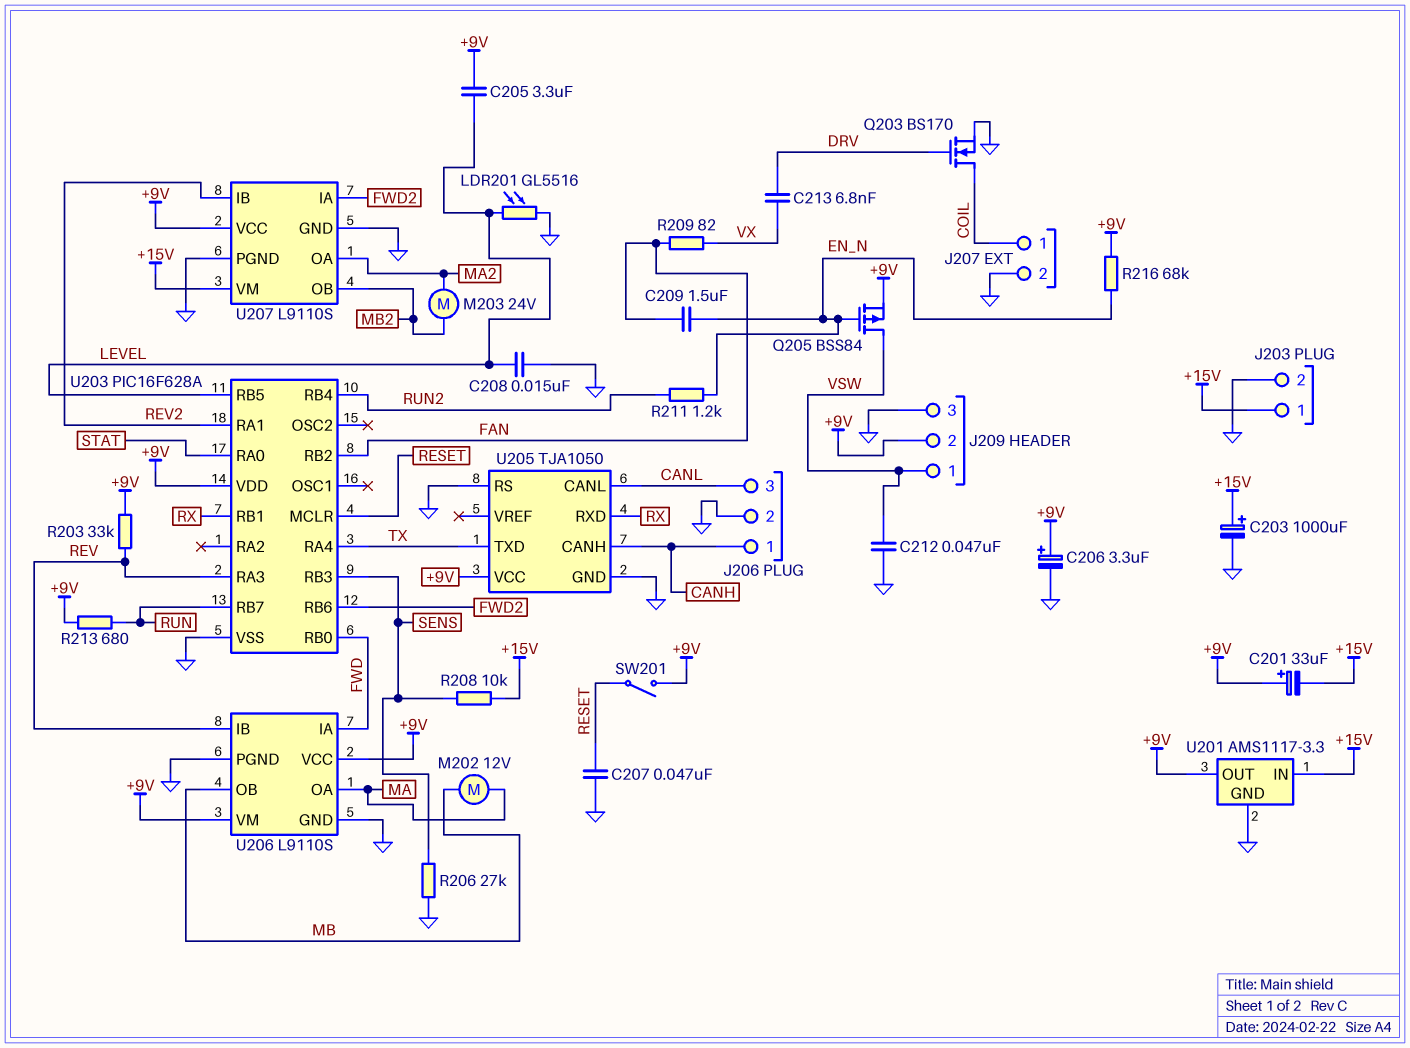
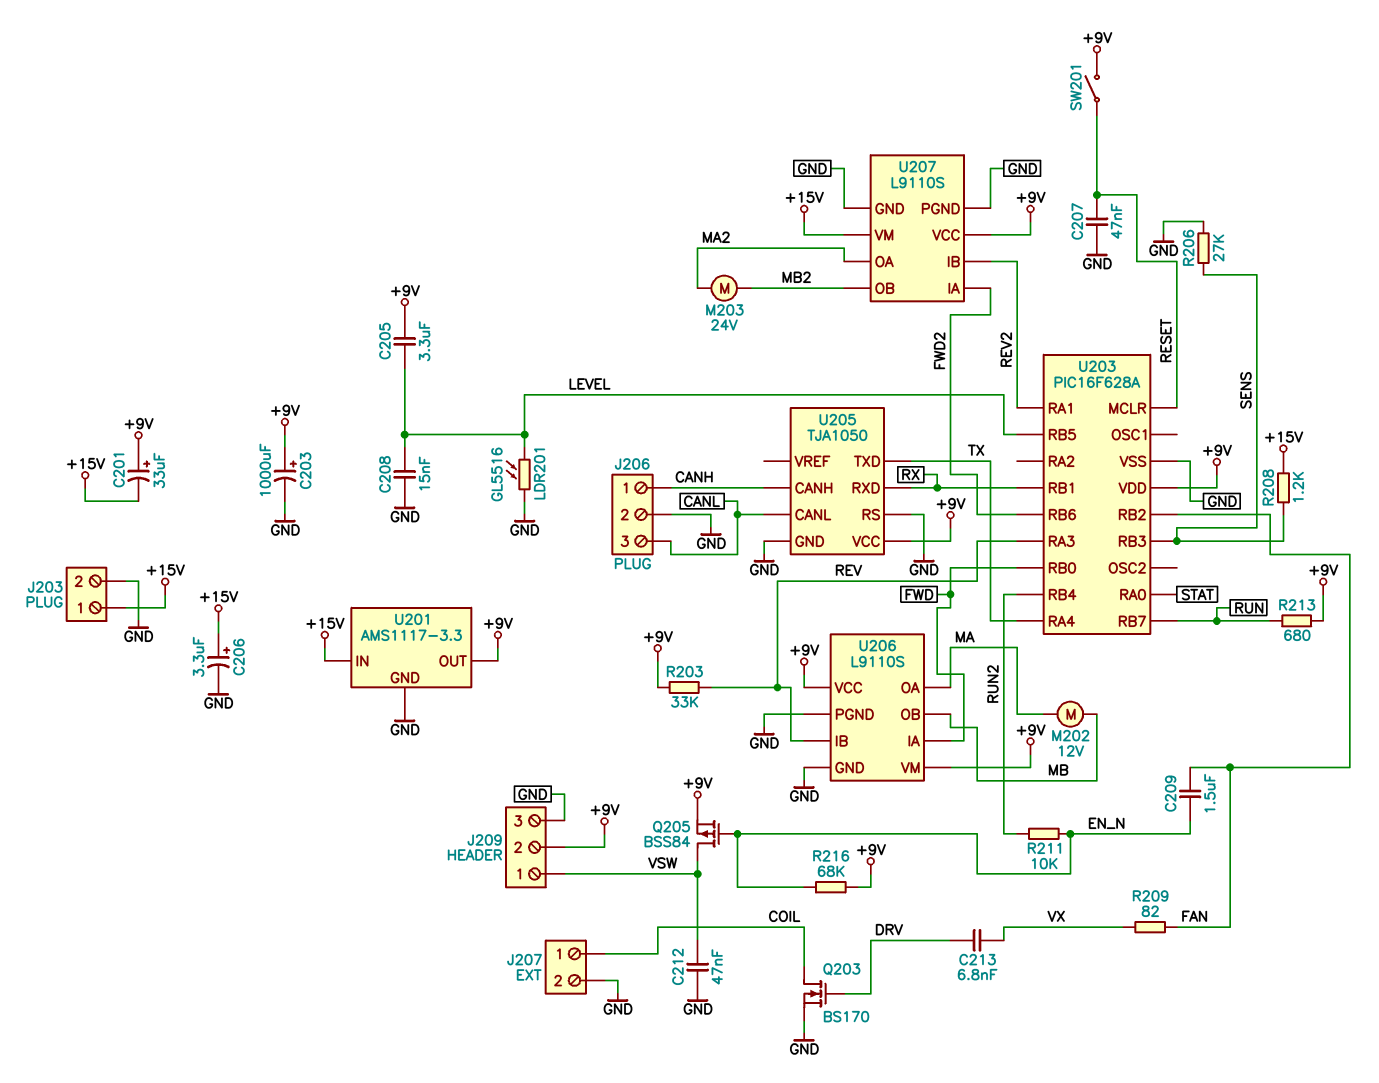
C203: 1000uF (plus +15V, minus GND) -> 1000uF (plus +9V, minus GND)
C206: 3.3uF (plus +9V, minus GND) -> 3.3uF (plus +15V, minus GND)
R208: 10k (+15V, SENS) -> 1.2k (+15V, SENS)
R211: 1.2k (EN_N, RUN2) -> 10k (EN_N, RUN2)

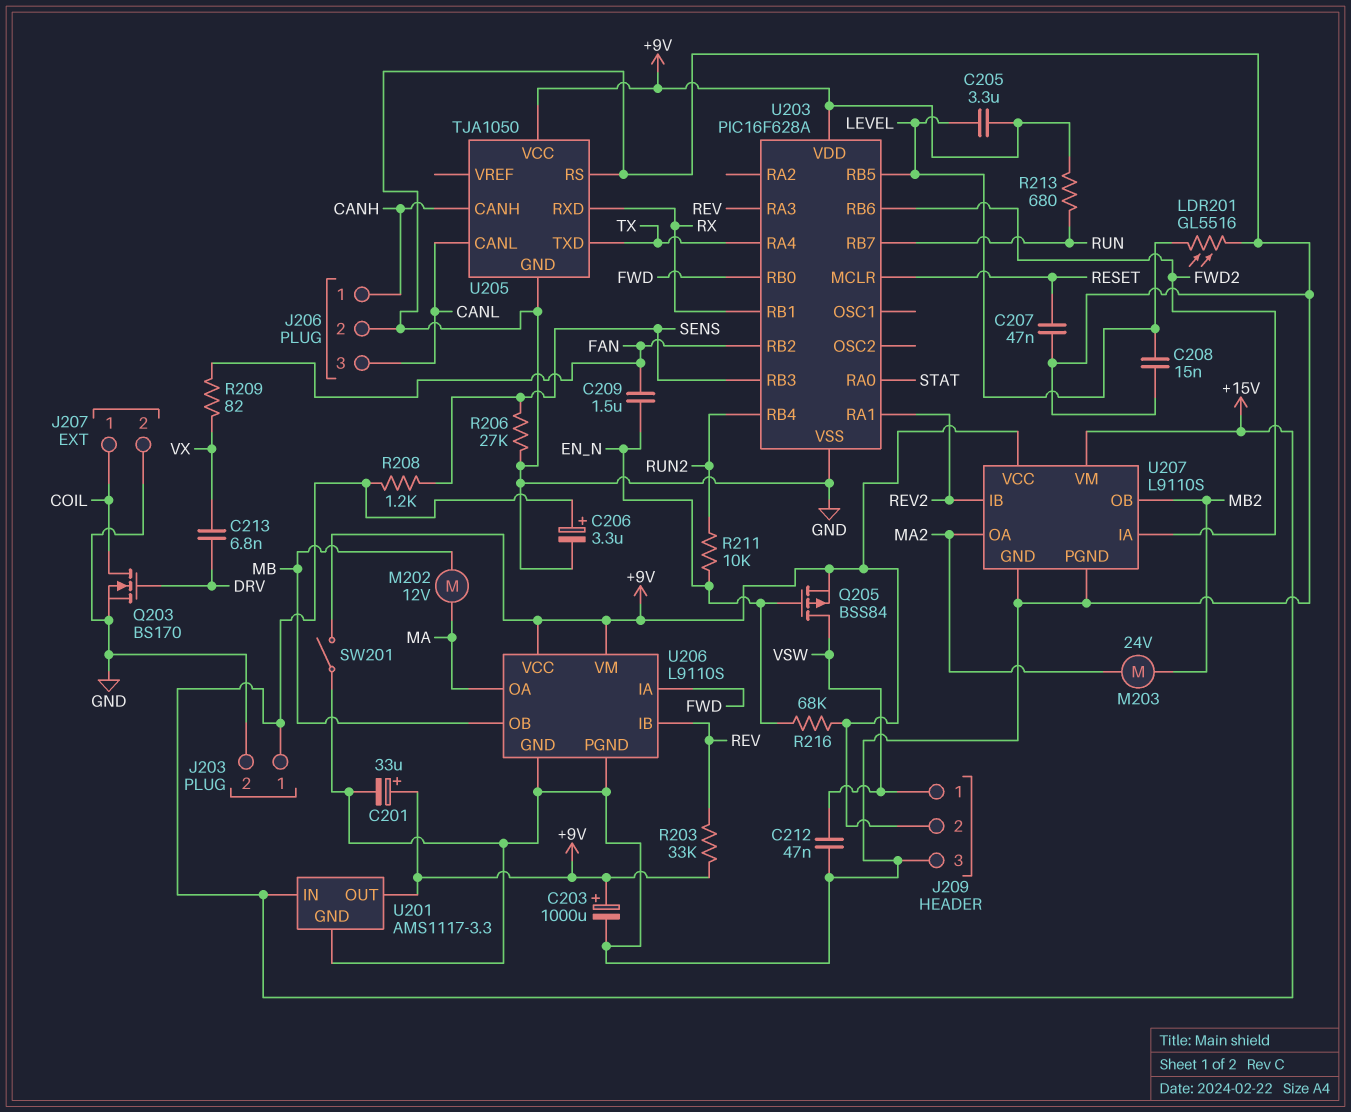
C201: 33uF (plus +9V, minus +15V) -> 33uF (plus +9V, minus GND)
SW201: switch (+9V, RESET) -> switch (+9V, GND)

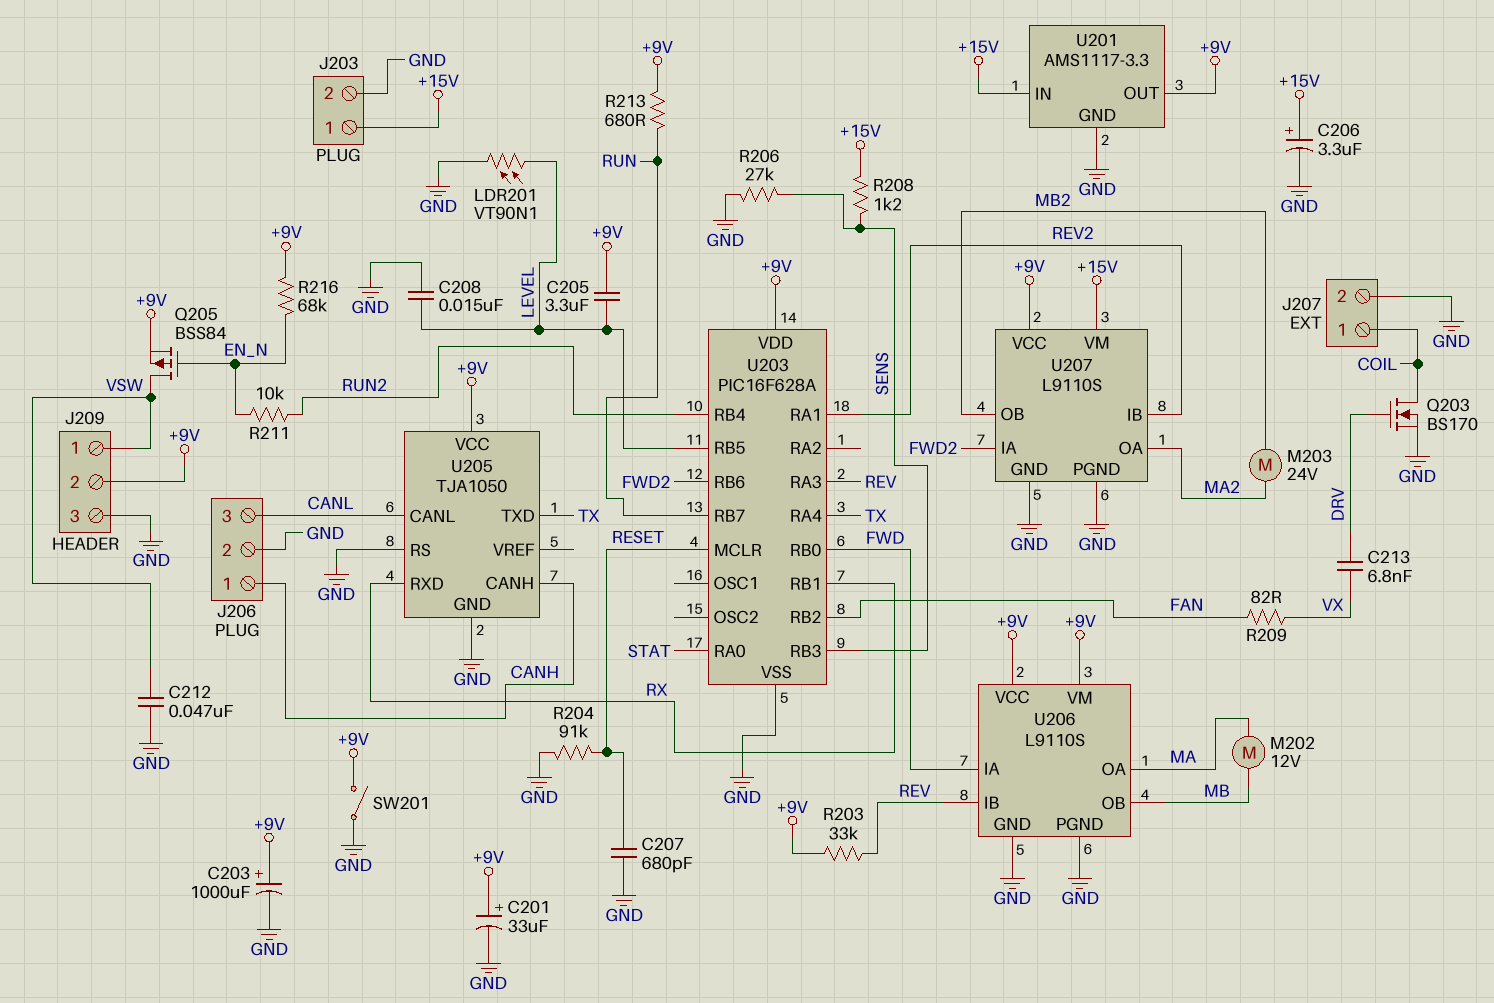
C207: 47nF (GND, RESET) -> 680pF (GND, RESET)
C209: 1.5uF (EN_N, FAN) -> none
LDR201: GL5516 (GND, LEVEL) -> VT90N1 (GND, LEVEL)
R204: none -> 91k (GND, RESET)

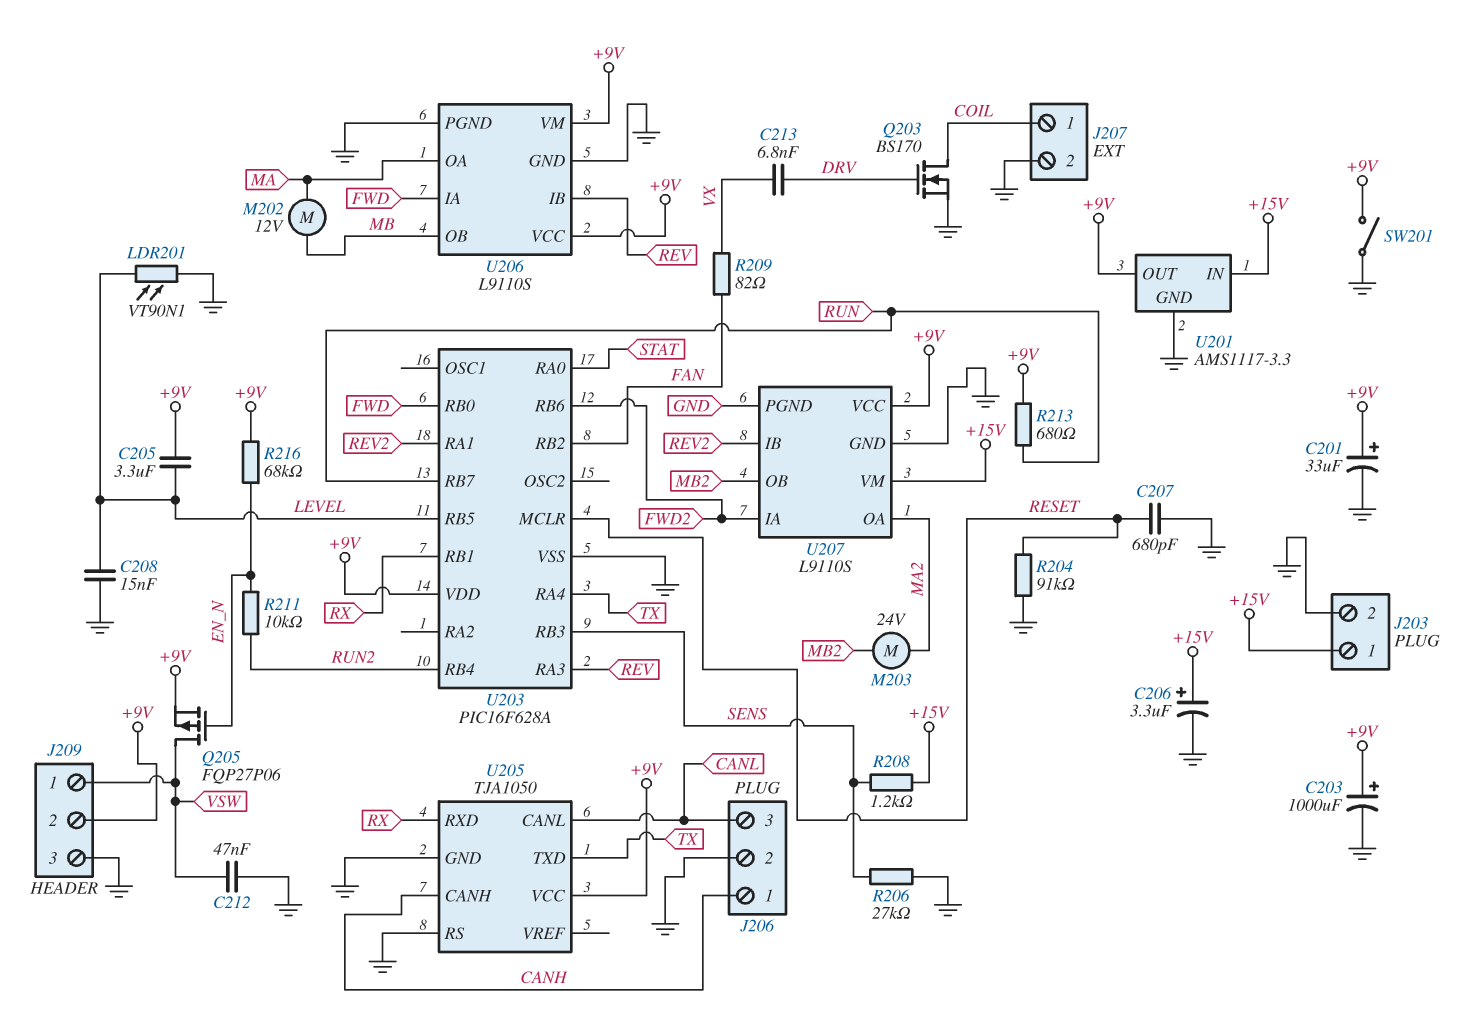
Q205: PMOS BSS84 (G EN_N, D VSW, S +9V) -> PMOS FQP27P06 (G EN_N, D VSW, S +9V)
R203: 33k (+9V, REV) -> none

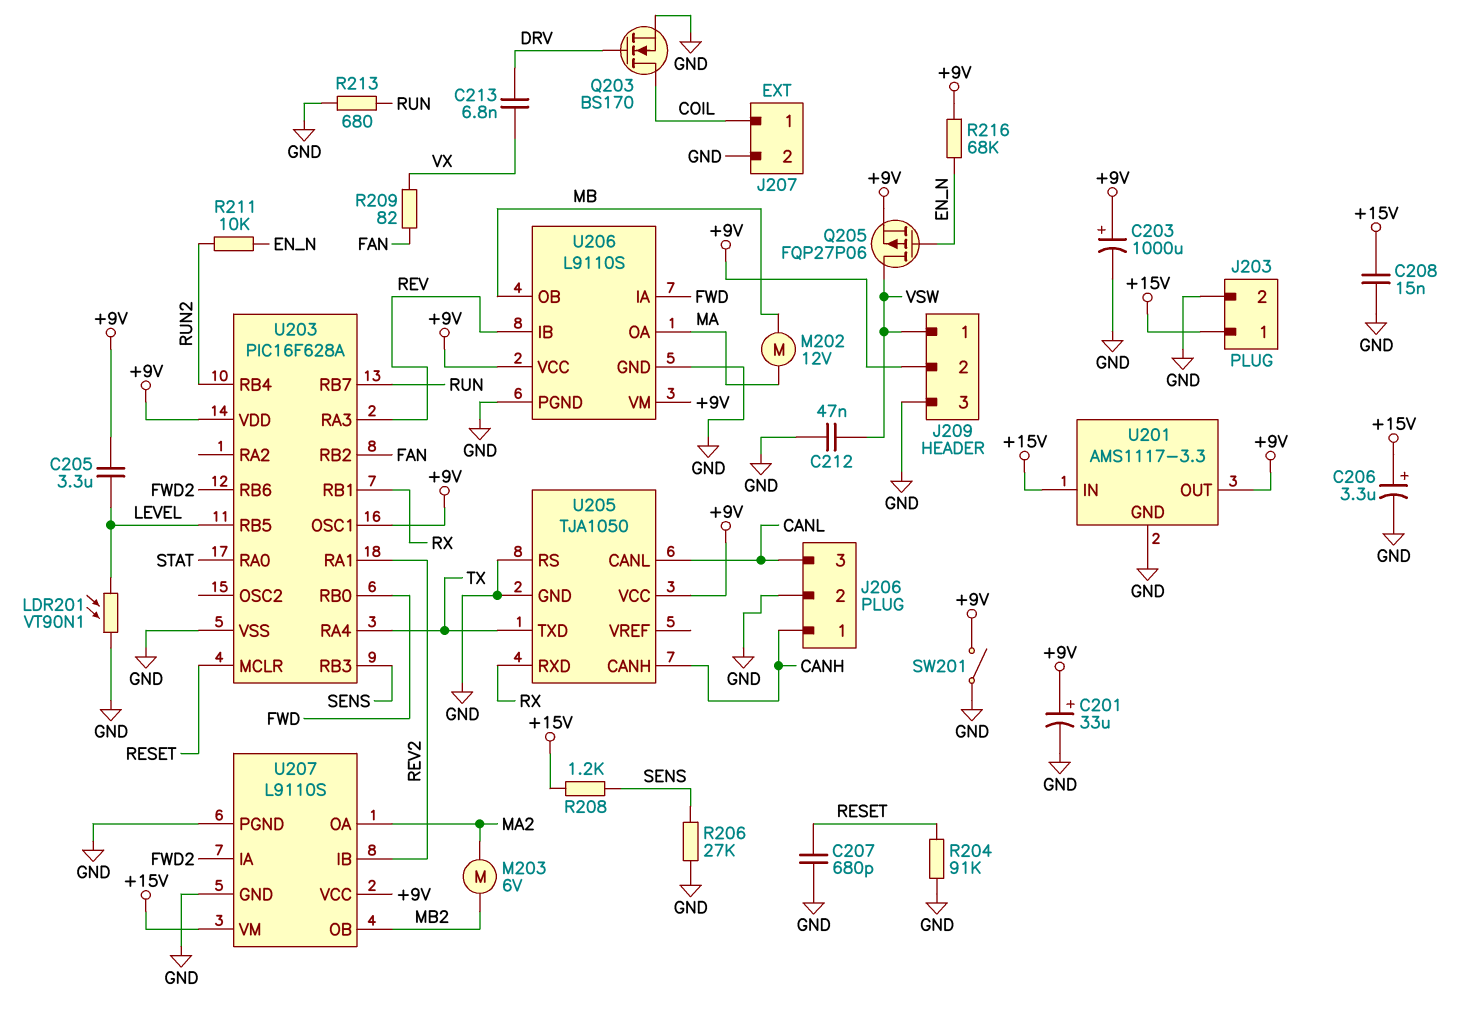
C208: 15nF (GND, LEVEL) -> 15nF (+15V, GND)
M203: motor 24V (MA2, MB2) -> motor 6V (MA2, MB2)
R213: 680 (+9V, RUN) -> 680 (GND, RUN)
U203 pin OSC1: none -> +9V

